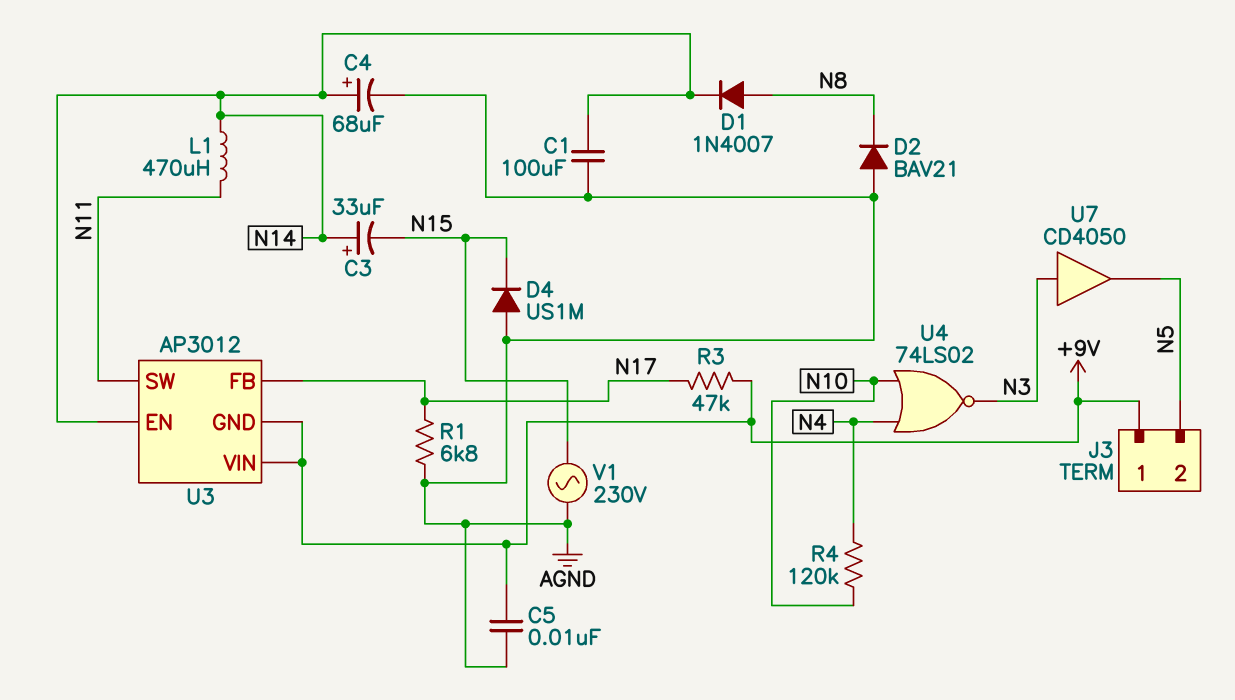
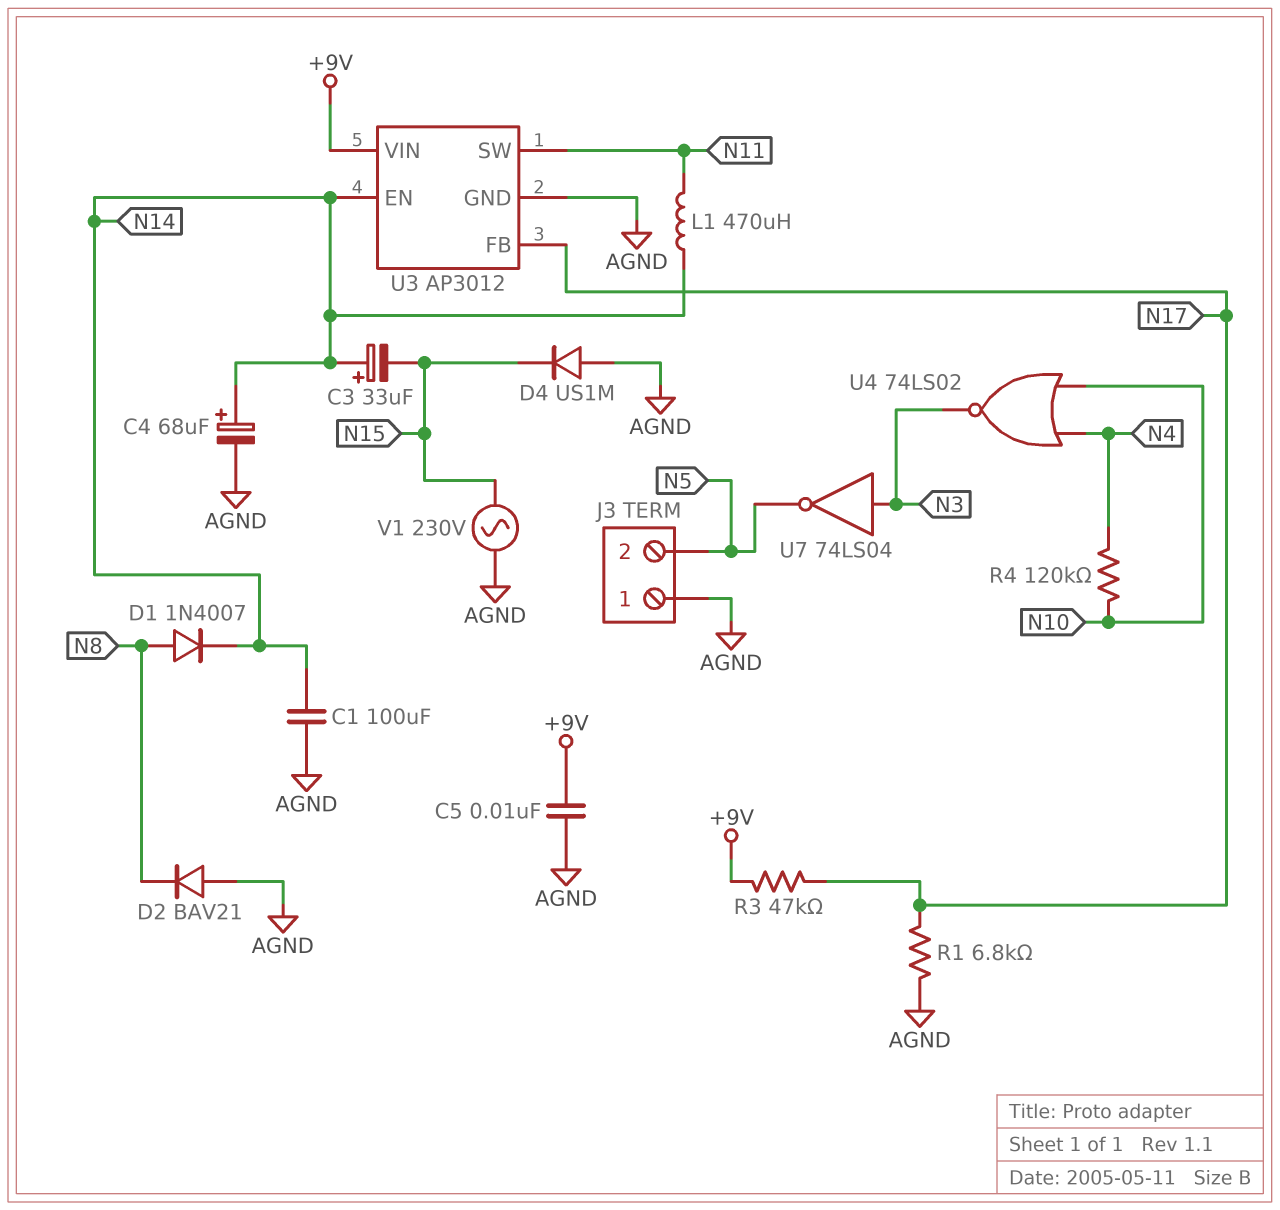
J3 pin 1: +9V -> AGND
U3 pin GND: +9V -> AGND
U7: buffer CD4050 (in N3, out N5) -> NOT 74LS04 (in N3, out N5)

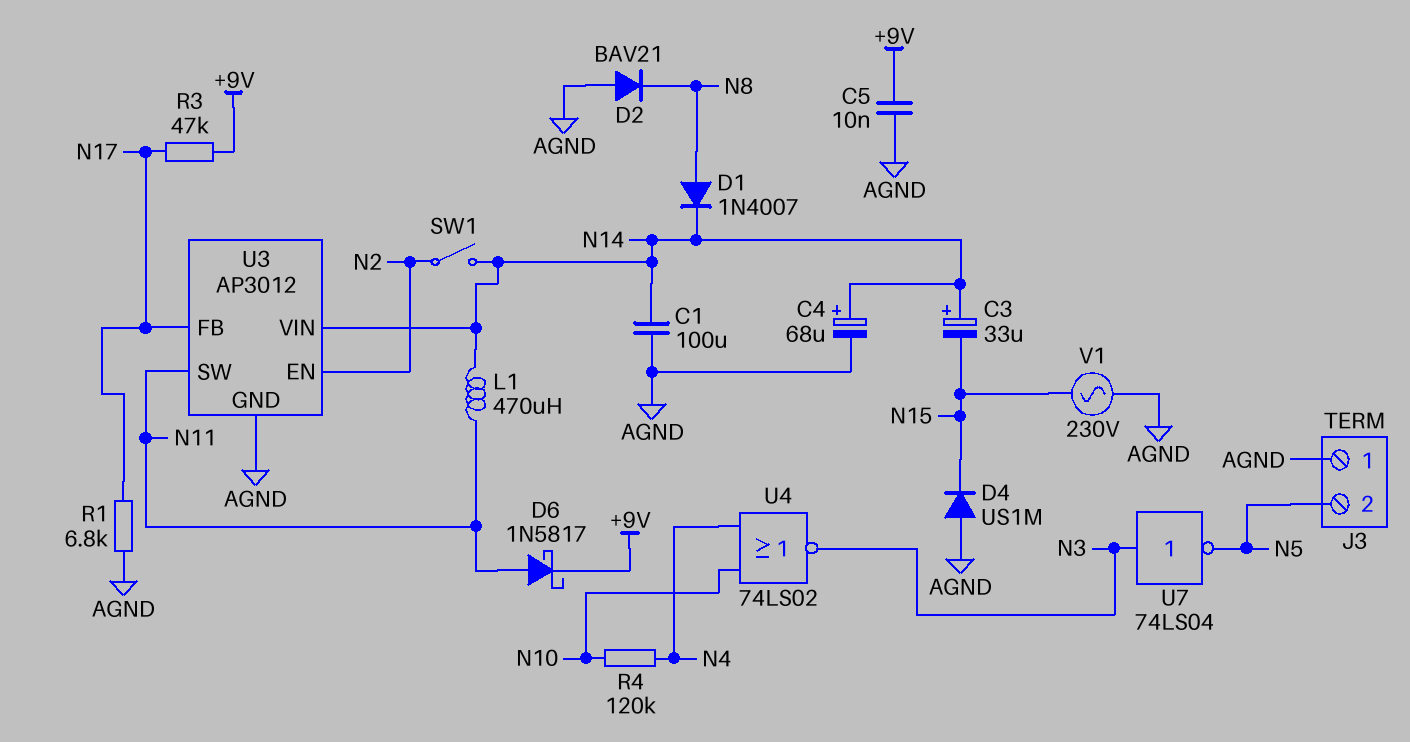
D6: none -> schottky 1N5817 (A N11, K +9V)
SW1: none -> switch (N2, N14)
U3 pin EN: N14 -> N2
U3 pin VIN: +9V -> N14

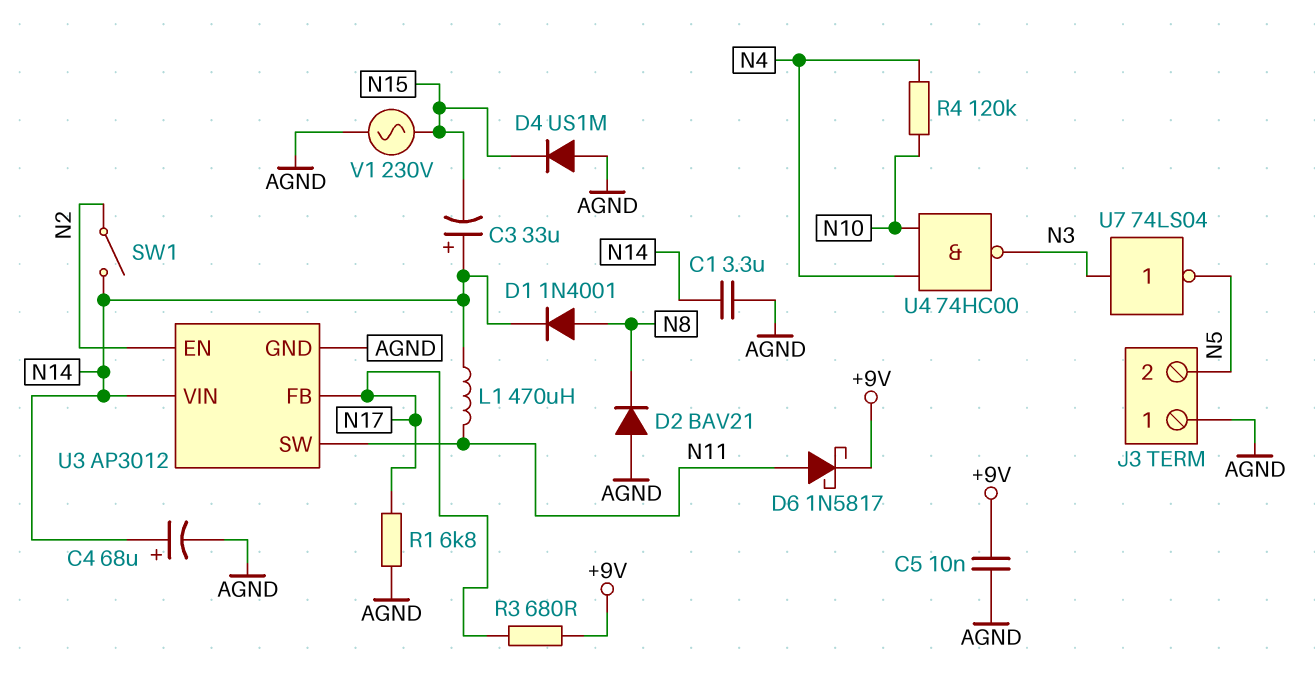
C1: 100uF (AGND, N14) -> 3.3uF (AGND, N14)
D1: diode 1N4007 (A N8, K N14) -> diode 1N4001 (A N8, K N14)
R3: 47k (+9V, N17) -> 680 (+9V, N17)
U4: NOR 74LS02 (in N4, in N10, out N3) -> NAND 74HC00 (in N4, in N10, out N3)

